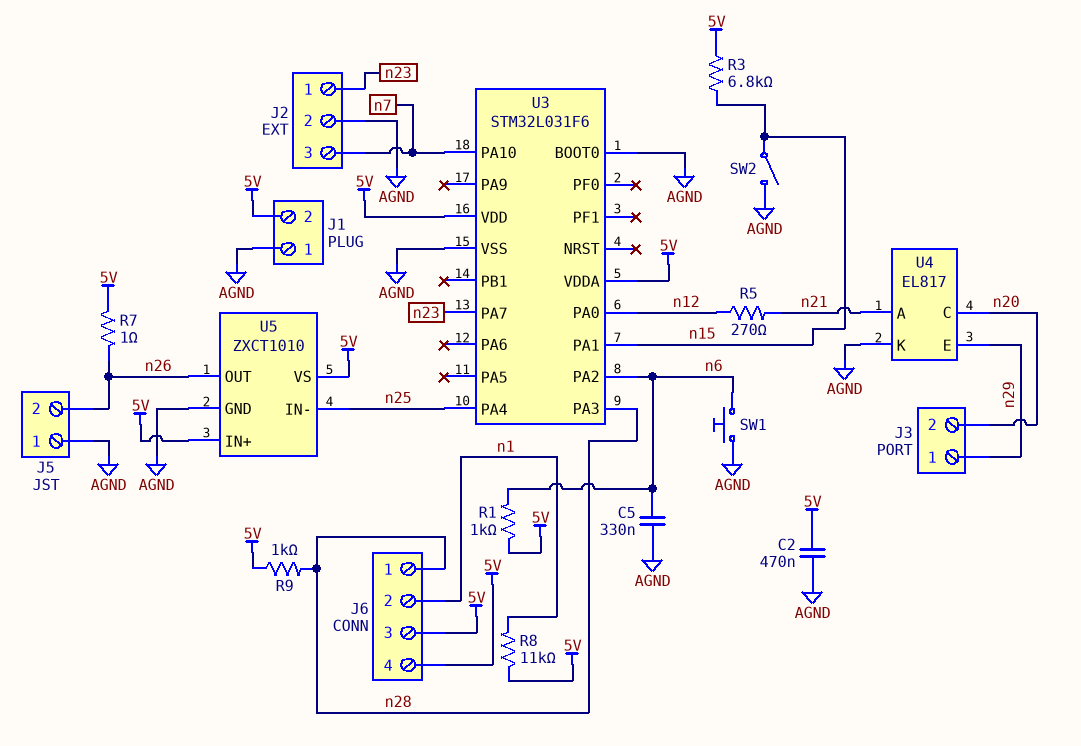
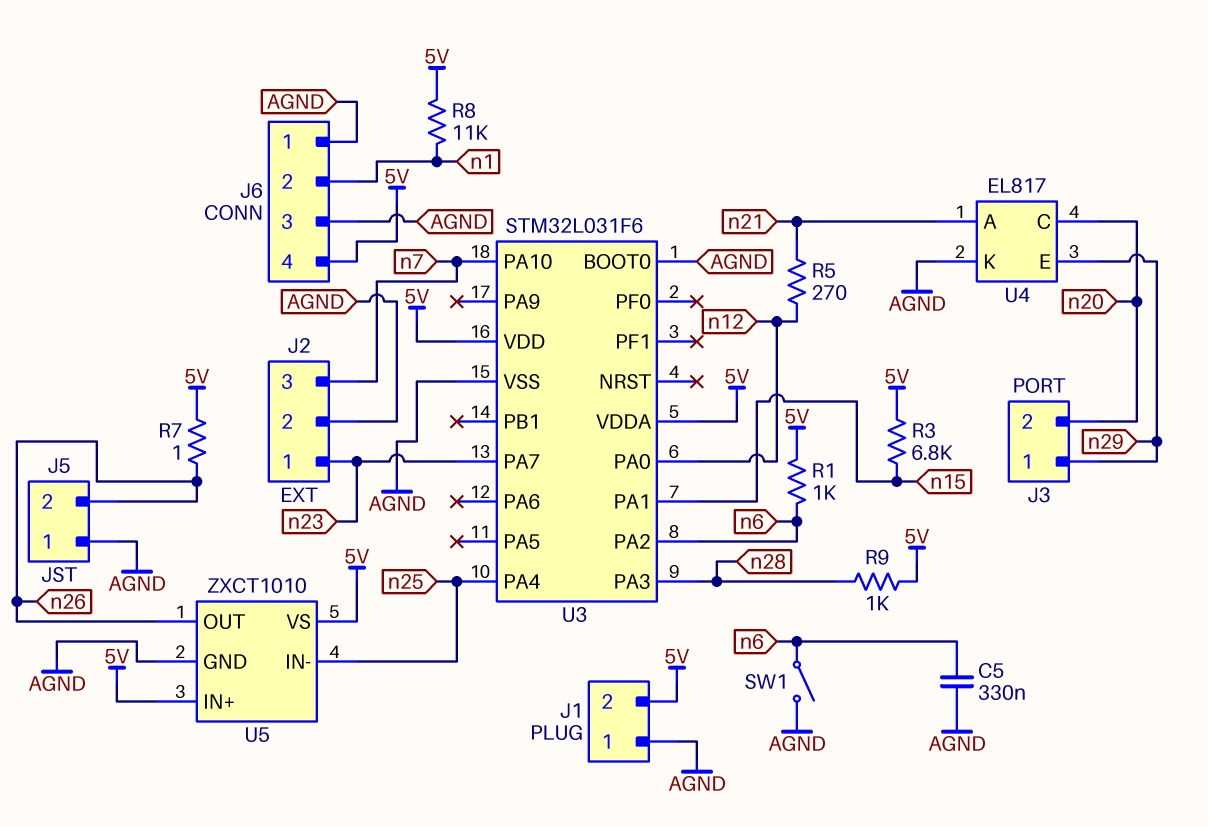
C2: 470nF (5V, AGND) -> none
J6 pin 1: n28 -> AGND
J6 pin 3: 5V -> AGND
SW1: button (AGND, n6) -> switch (AGND, n6)
SW2: switch (AGND, n15) -> none

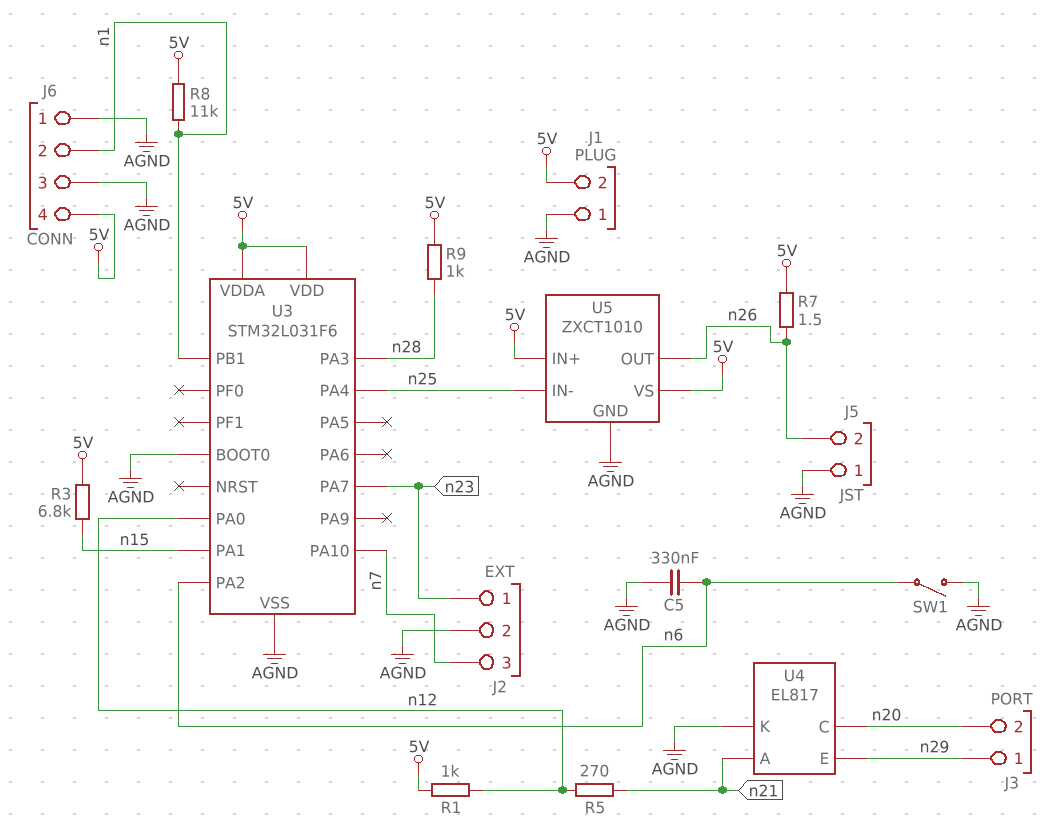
R1: 1k (5V, n6) -> 1k (5V, n12)
R7: 1 (5V, n26) -> 1.5 (5V, n26)
U3 pin PB1: none -> n1

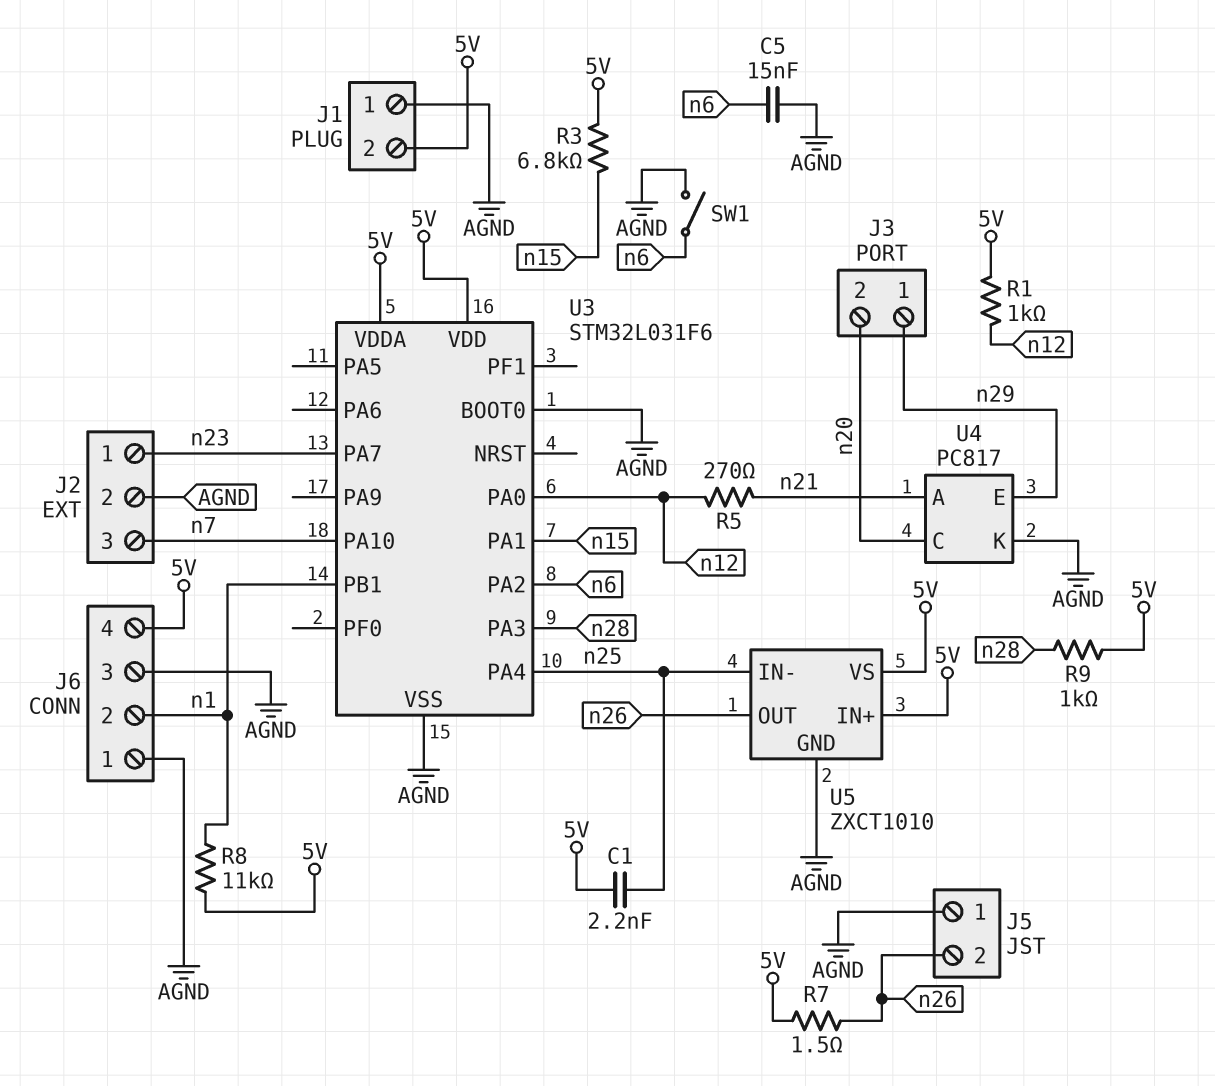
C1: none -> 2.2nF (5V, n25)
C5: 330nF (AGND, n6) -> 15nF (AGND, n6)
U4: EL817 -> PC817

